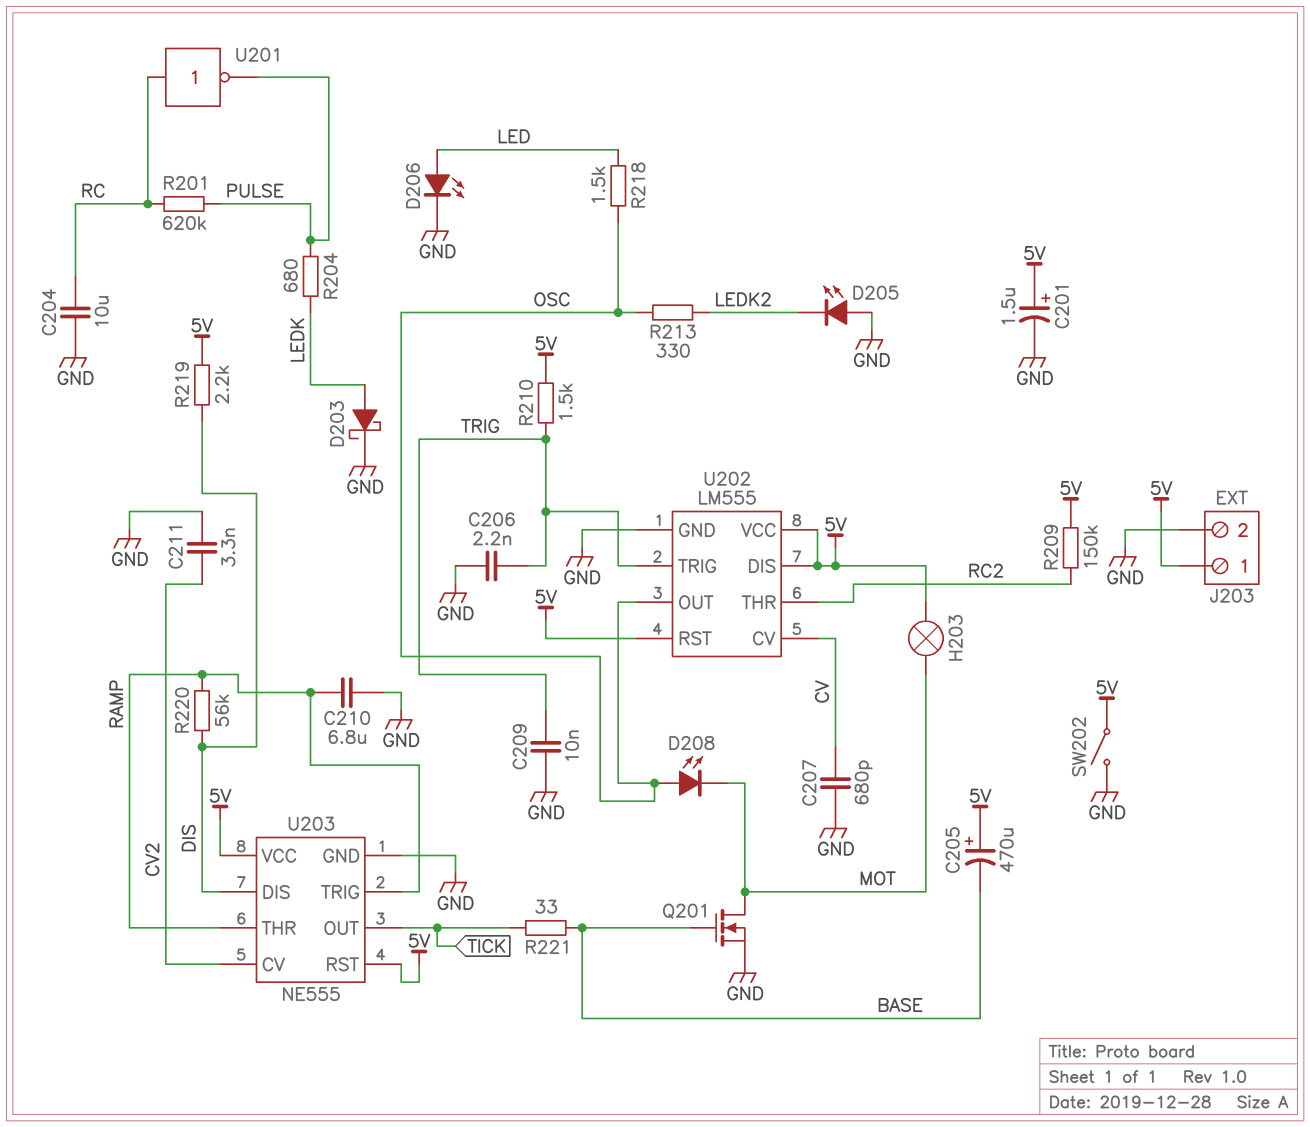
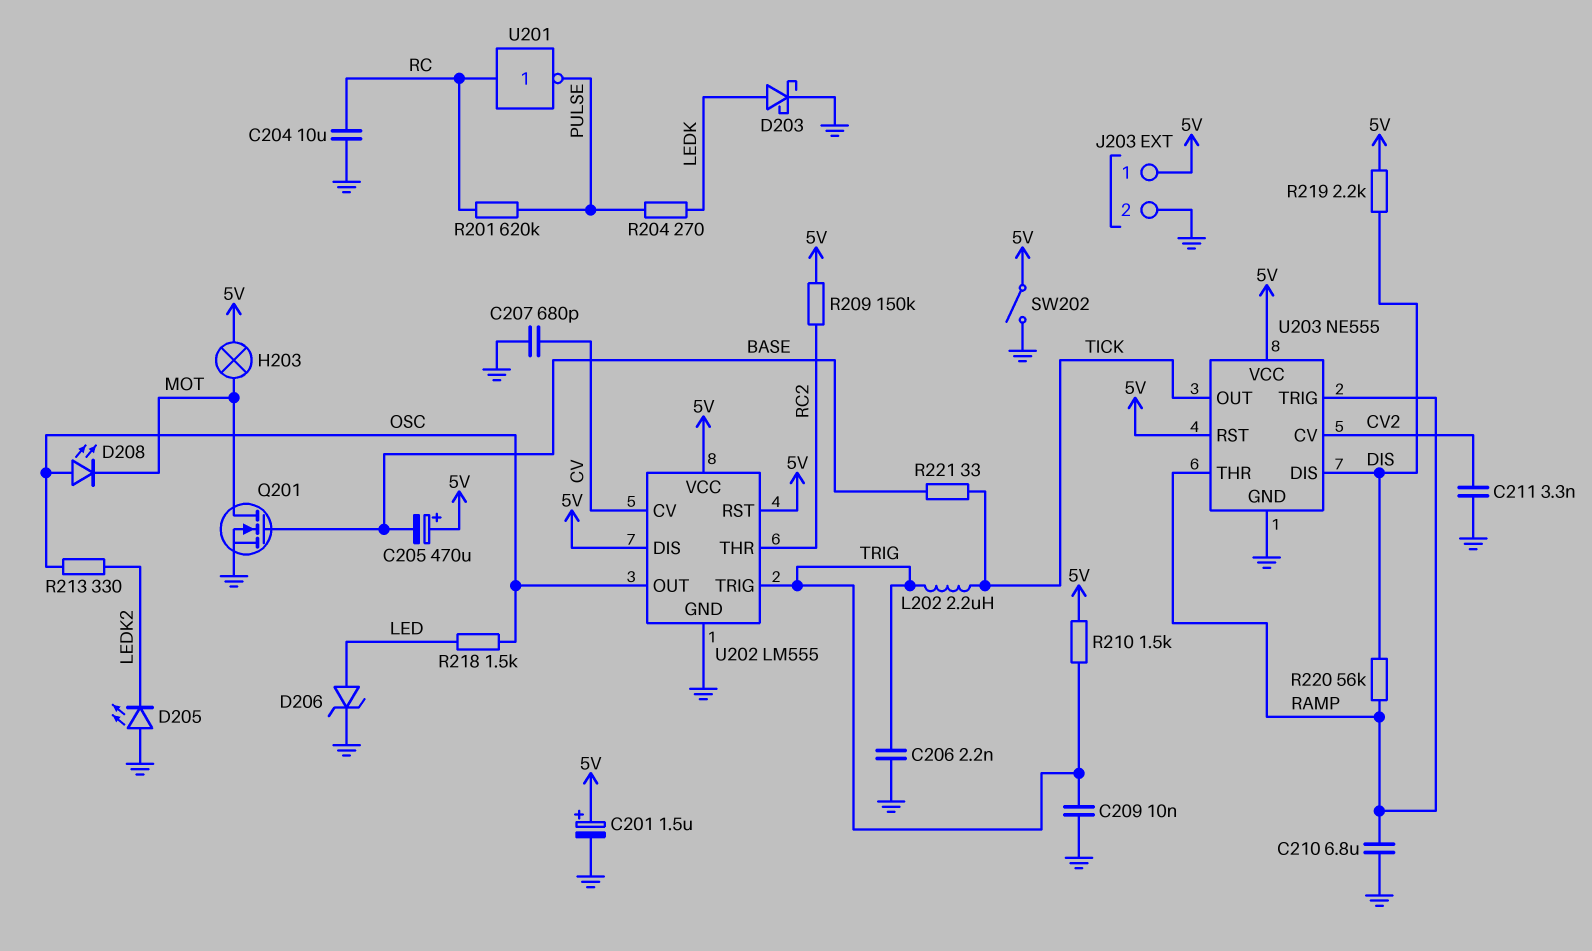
D206: LED (A LED, K GND) -> zener (A LED, K GND)
L202: none -> 2.2uH (TICK, TRIG)
R204: 680 (LEDK, PULSE) -> 270 (LEDK, PULSE)

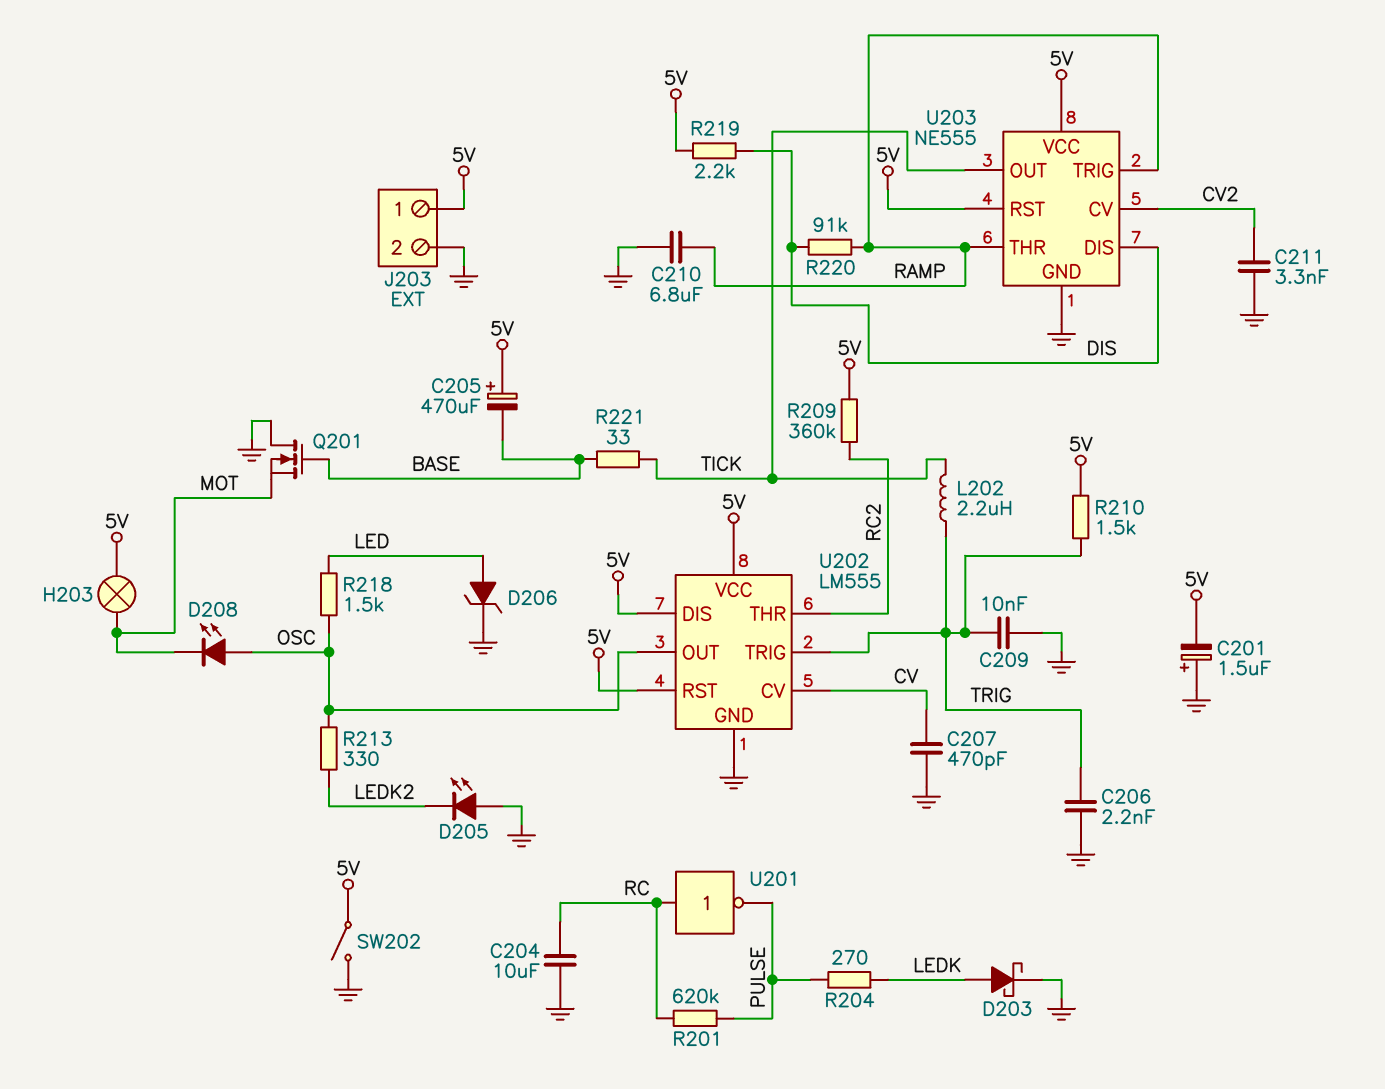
C201: 1.5uF (plus 5V, minus GND) -> 1.5uF (plus GND, minus 5V)
C207: 680pF (CV, GND) -> 470pF (CV, GND)
Q201: NMOS (G BASE, D MOT, S GND) -> NMOS (G BASE, D GND, S MOT)
R209: 150k (5V, RC2) -> 360k (5V, RC2)
R220: 56k (DIS, RAMP) -> 91k (DIS, RAMP)

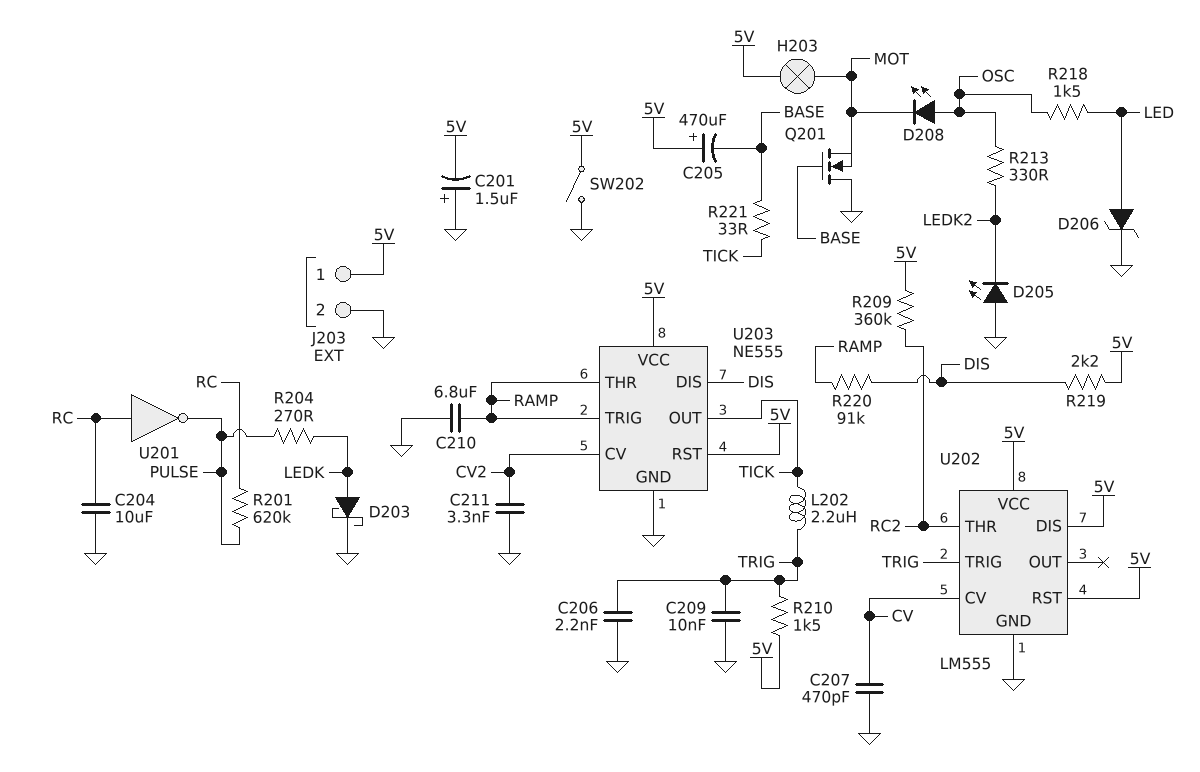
U202 pin OUT: OSC -> none

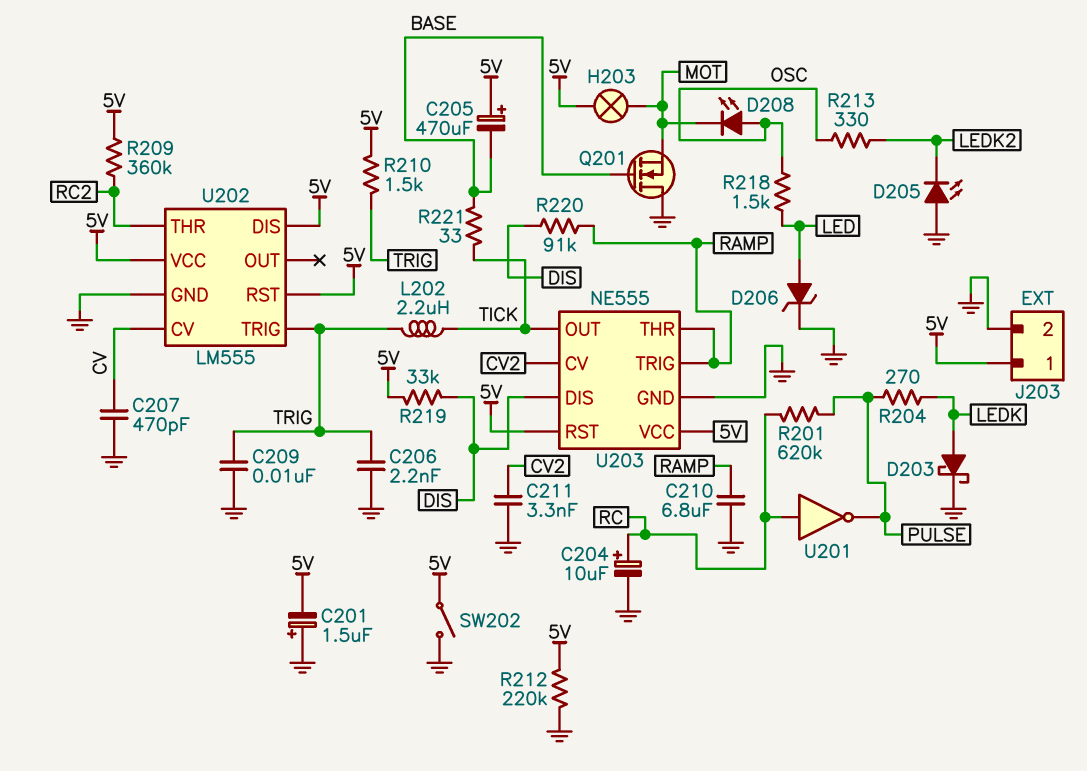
C204: 10uF (GND, RC) -> 10uF (plus RC, minus GND)
R212: none -> 220k (5V, GND)
R219: 2.2k (5V, DIS) -> 33k (5V, DIS)

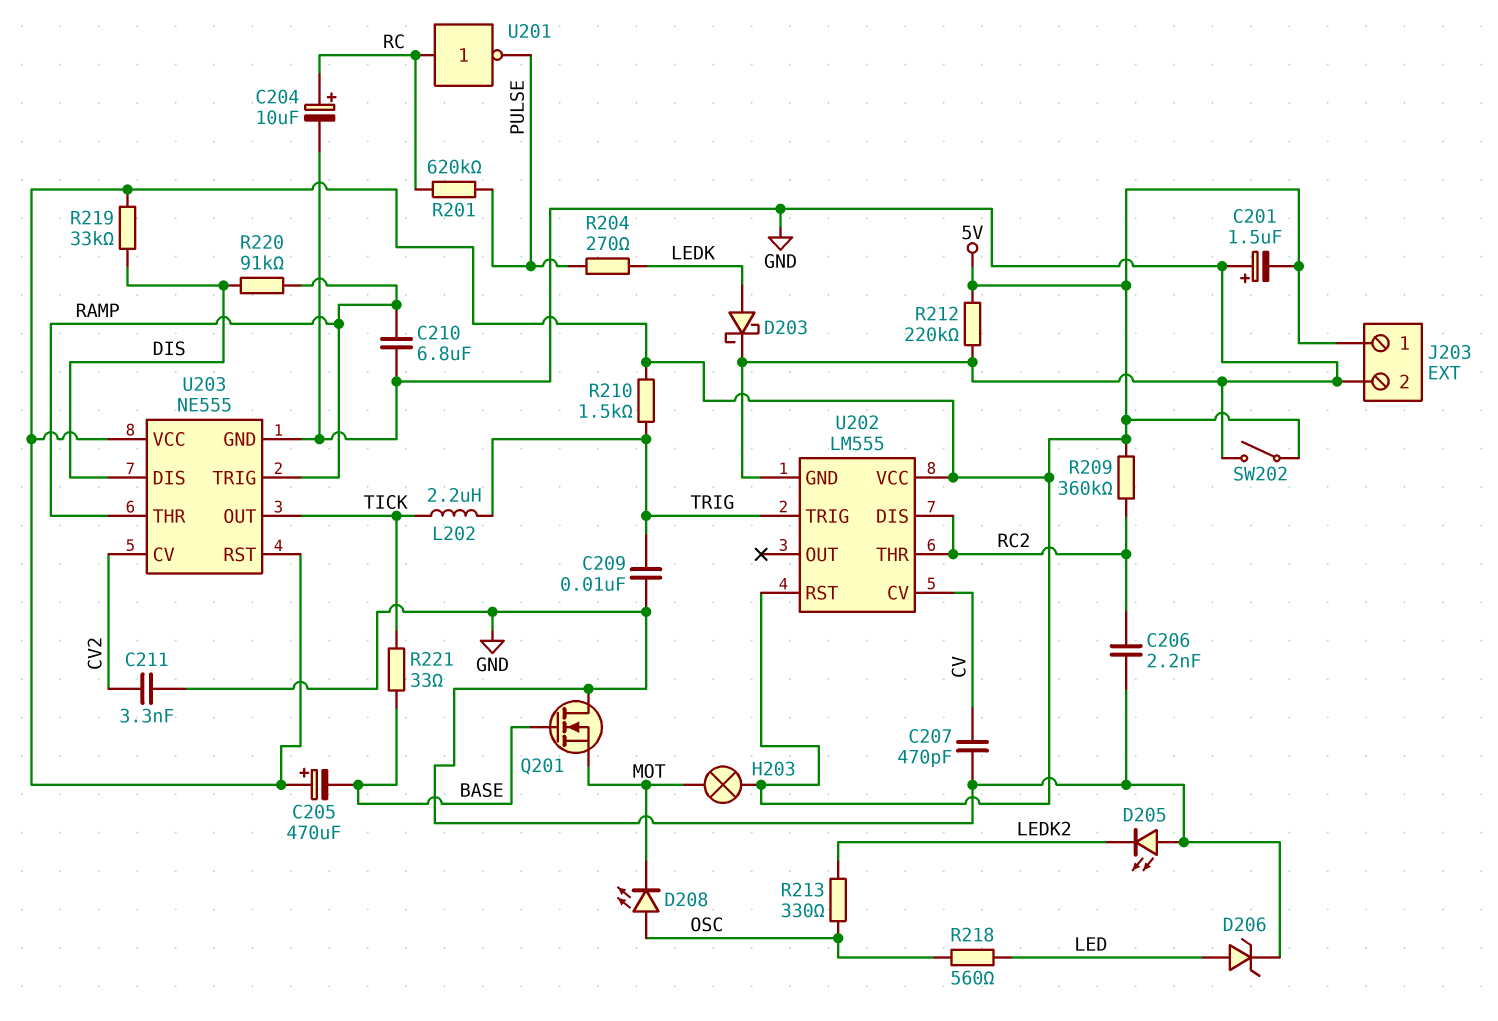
C206: 2.2nF (GND, TRIG) -> 2.2nF (GND, RC2)
R218: 1.5k (LED, OSC) -> 560 (LED, OSC)
U202 pin DIS: 5V -> RC2

